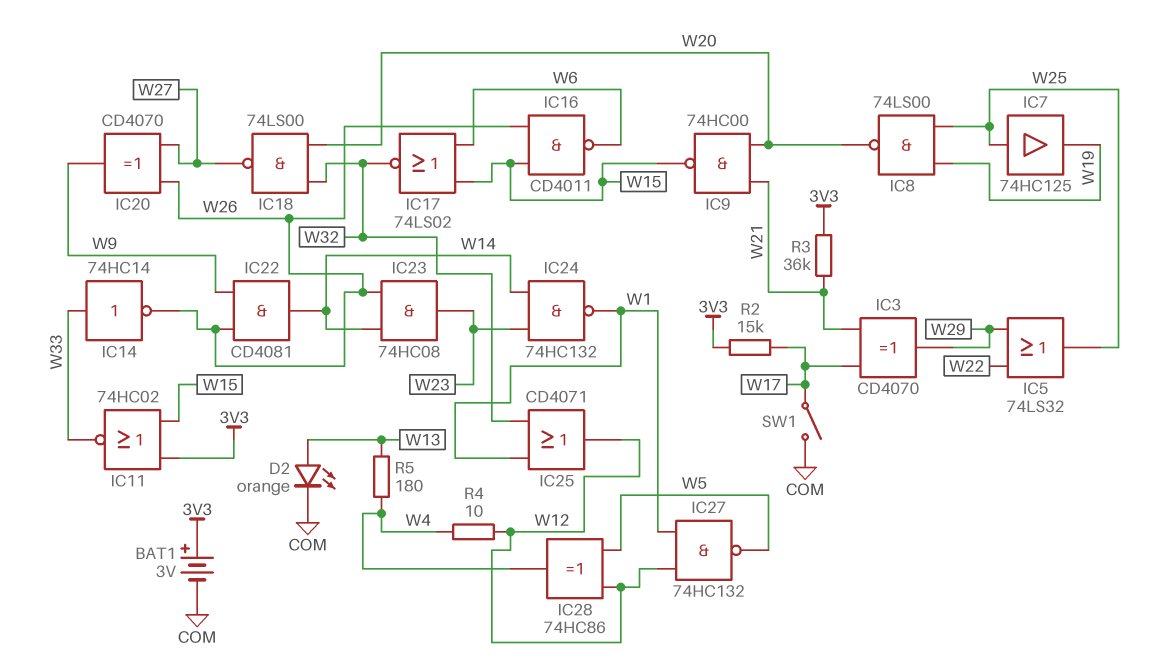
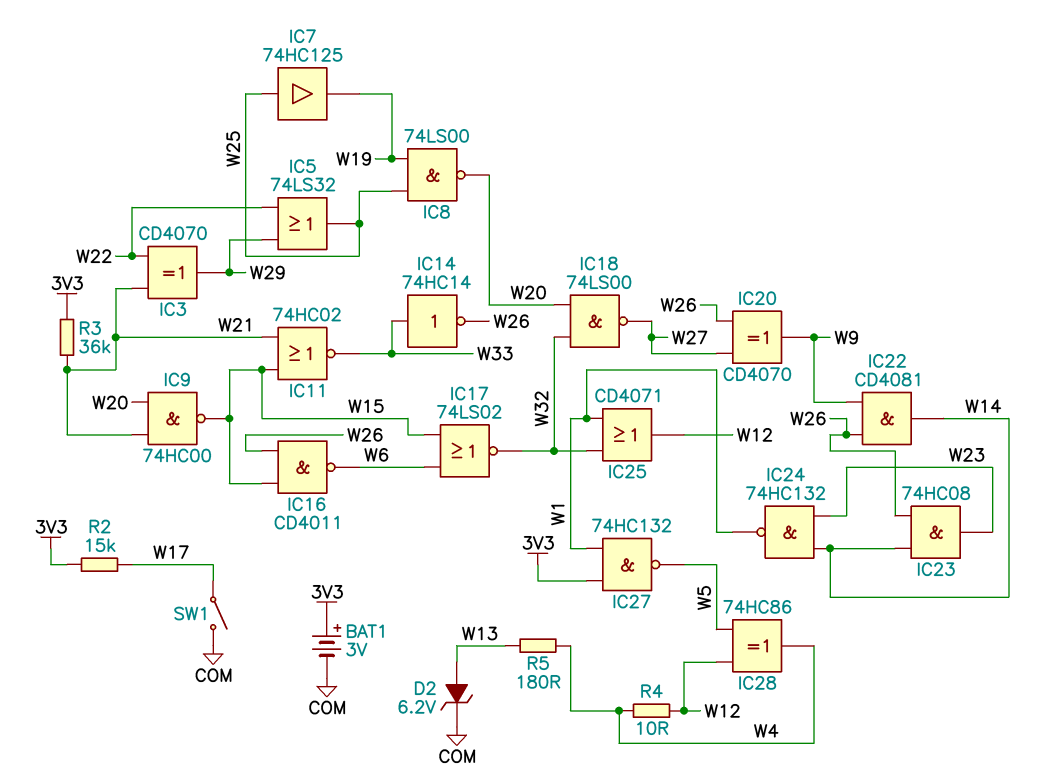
D2: LED orange (A W13, K COM) -> zener 6.2V (A W13, K COM)
IC3: XOR CD4070 (in W17, in W21, out W29) -> XOR CD4070 (in W21, in W22, out W29)
IC11: NOR 74HC02 (in 3V3, in W15, out W33) -> NOR 74HC02 (in W15, in W21, out W33)
IC27: NAND 74HC132 (in W1, in W12, out W5) -> NAND 74HC132 (in 3V3, in W1, out W5)

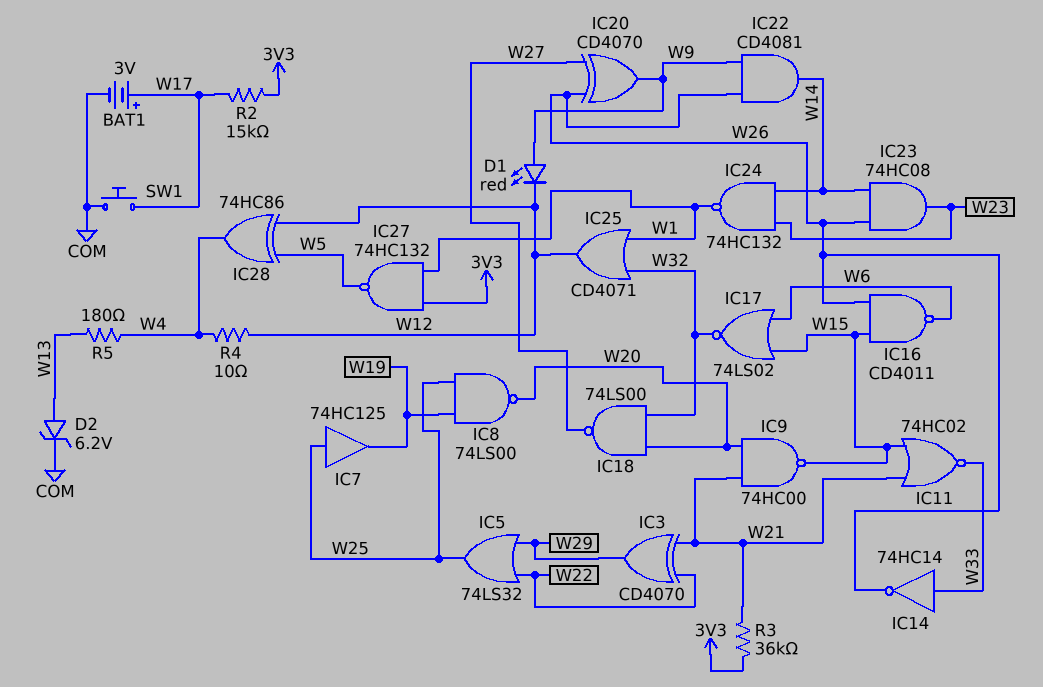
BAT1: 3V (plus 3V3, minus COM) -> 3V (plus W17, minus COM)
D1: none -> LED red (A W9, K W12)
SW1: switch (COM, W17) -> button (COM, W17)

